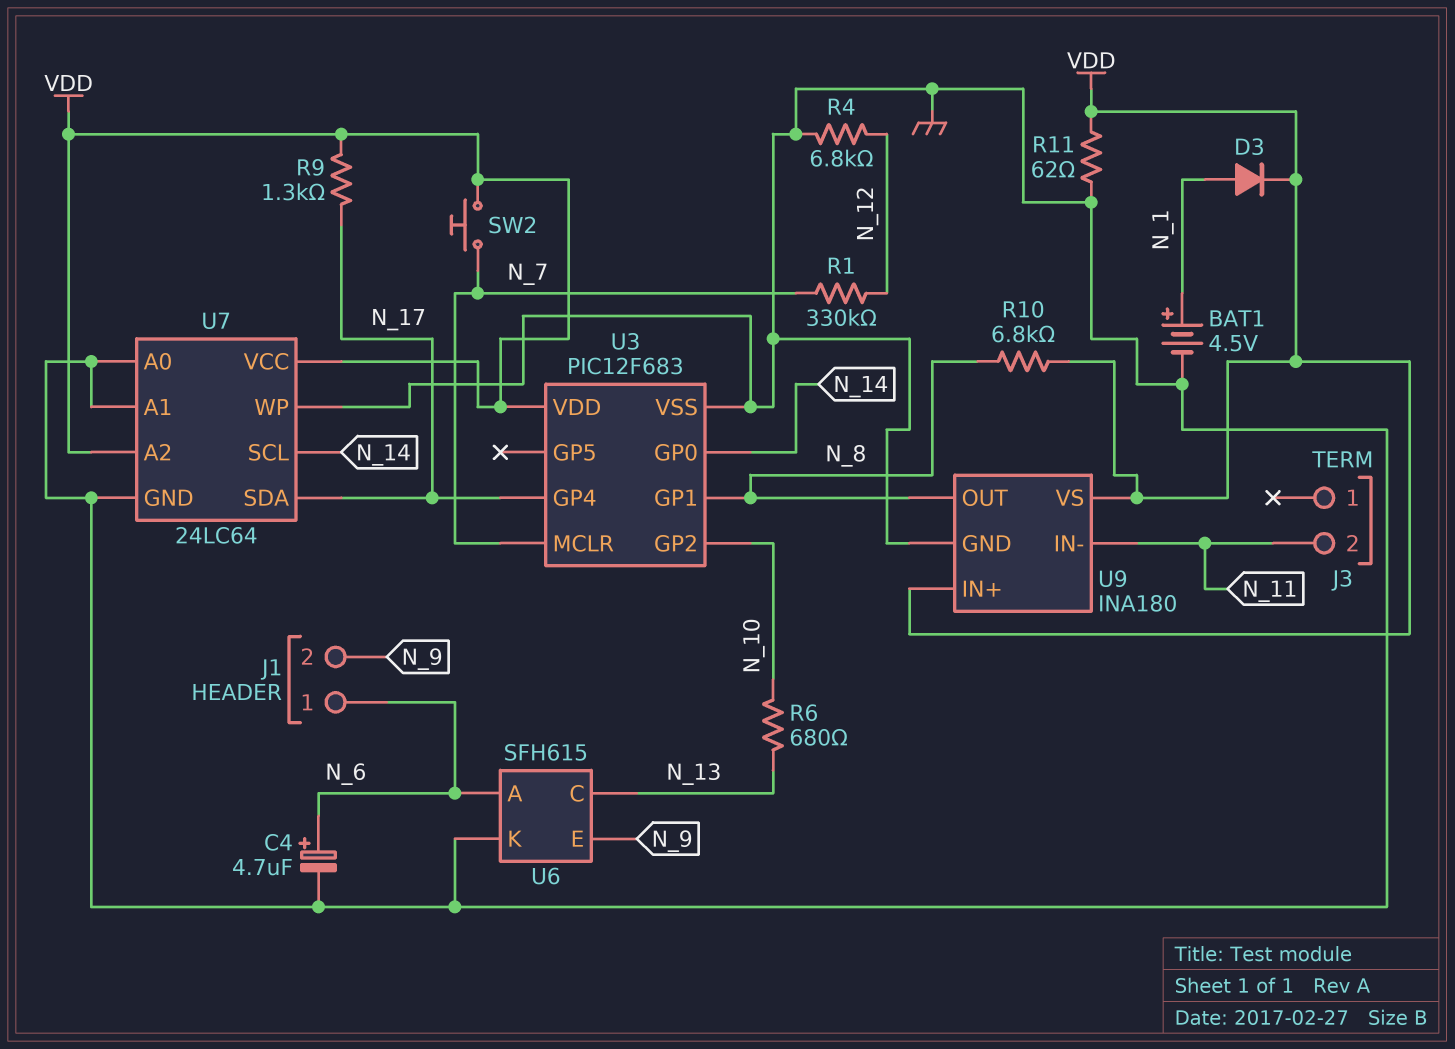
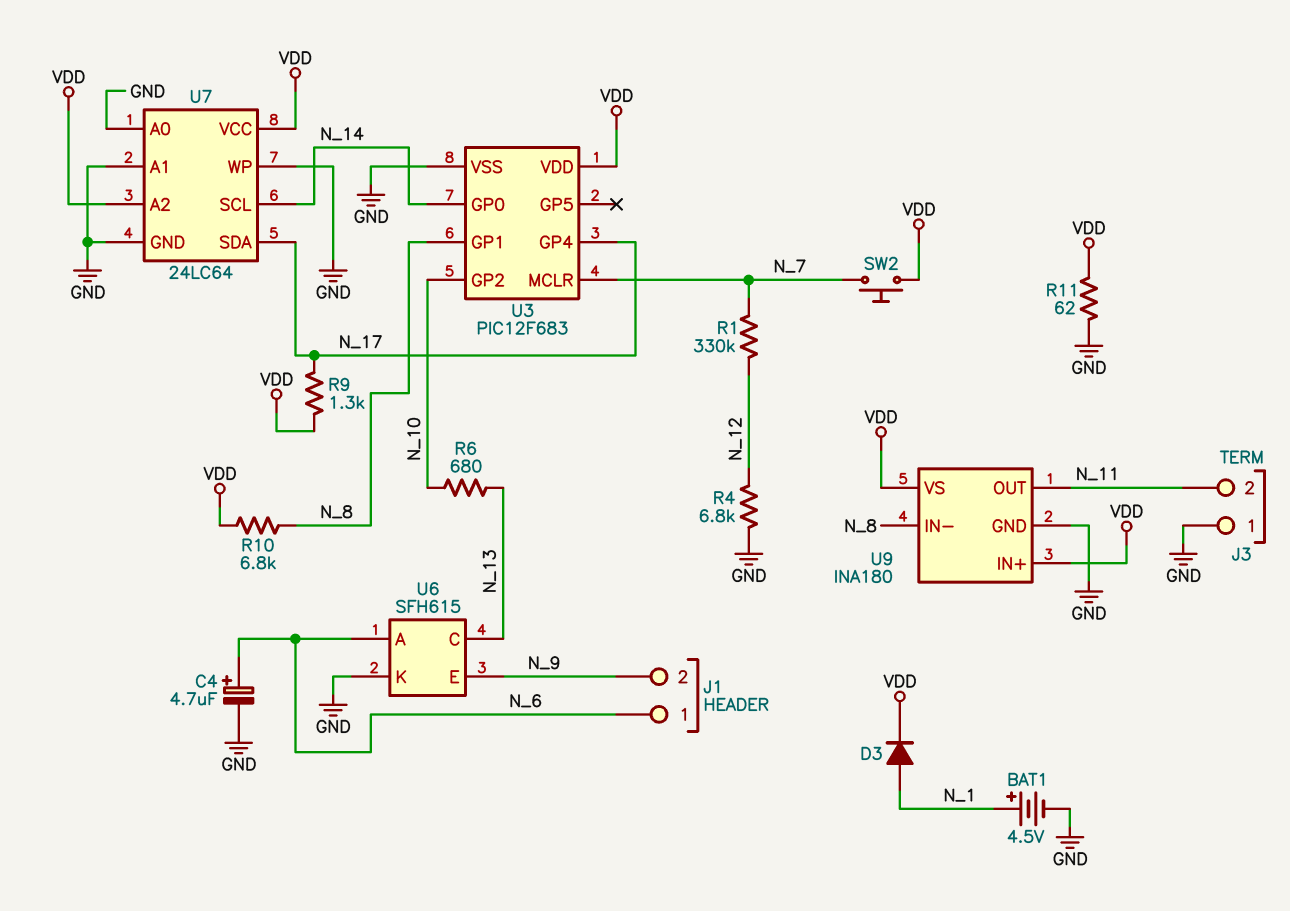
J3 pin 1: none -> GND
U9 pin IN-: N_11 -> N_8
U9 pin OUT: N_8 -> N_11

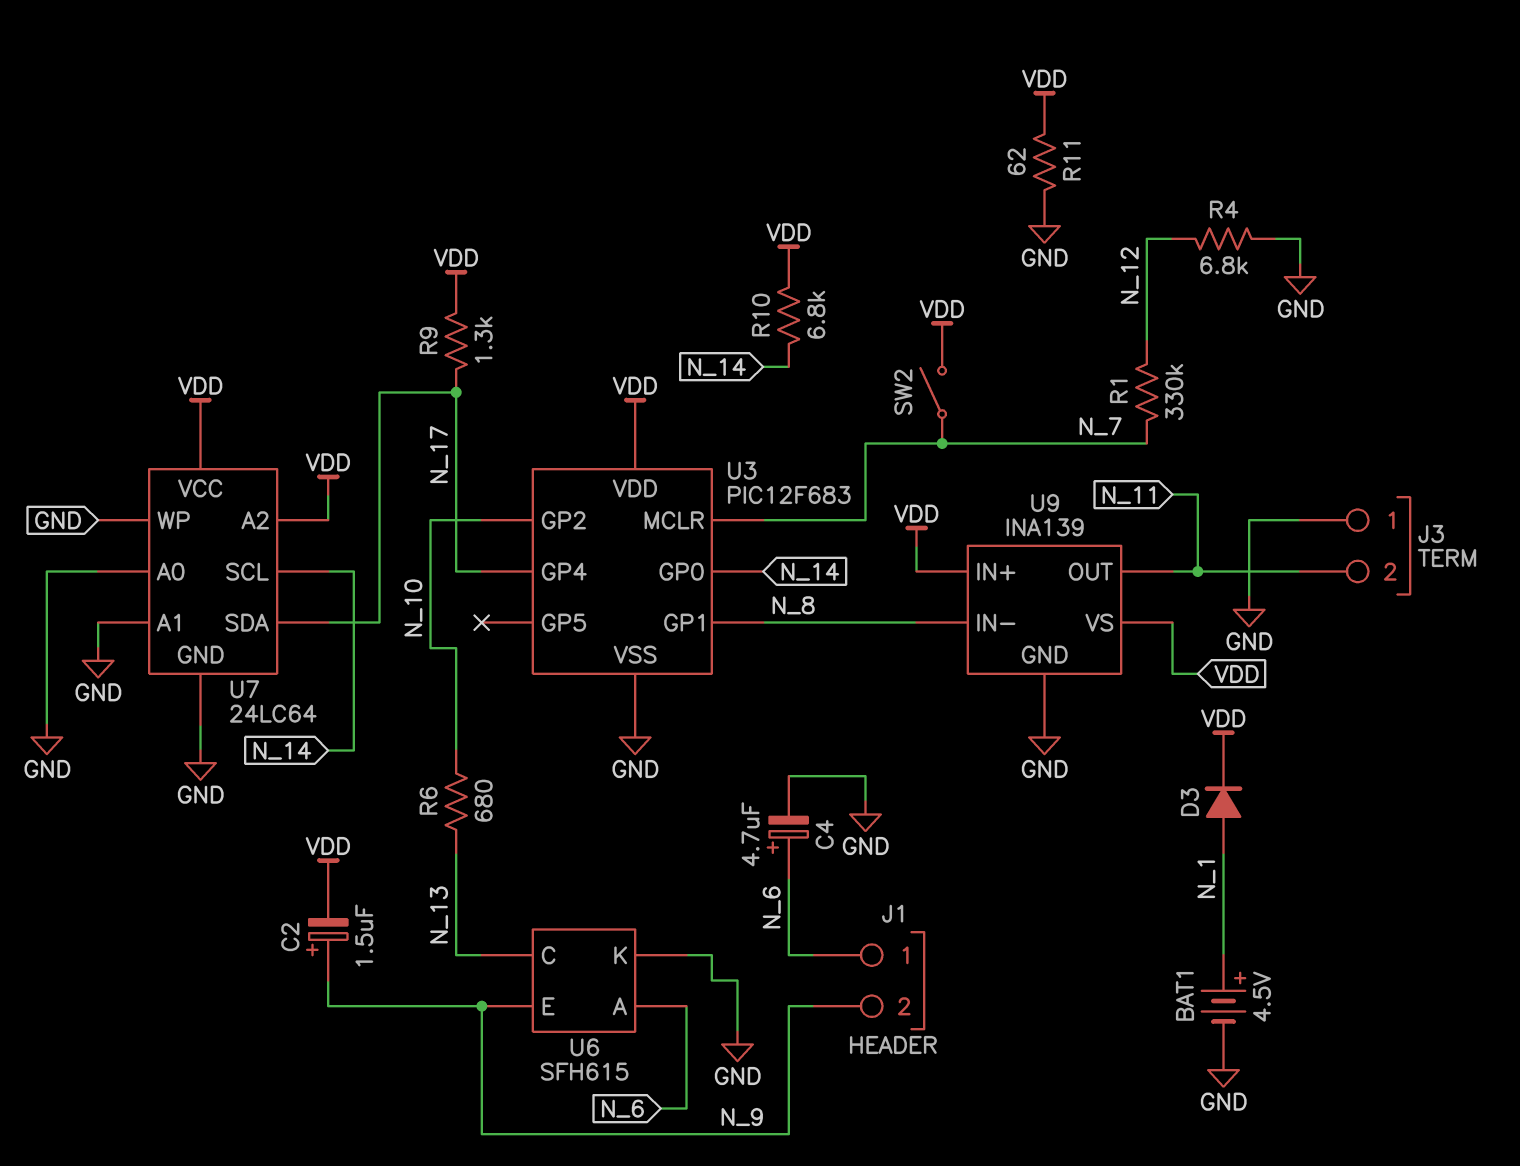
C2: none -> 1.5uF (plus N_9, minus VDD)
R10: 6.8k (N_8, VDD) -> 6.8k (N_14, VDD)
SW2: button (N_7, VDD) -> switch (N_7, VDD)
U9: INA180 -> INA139

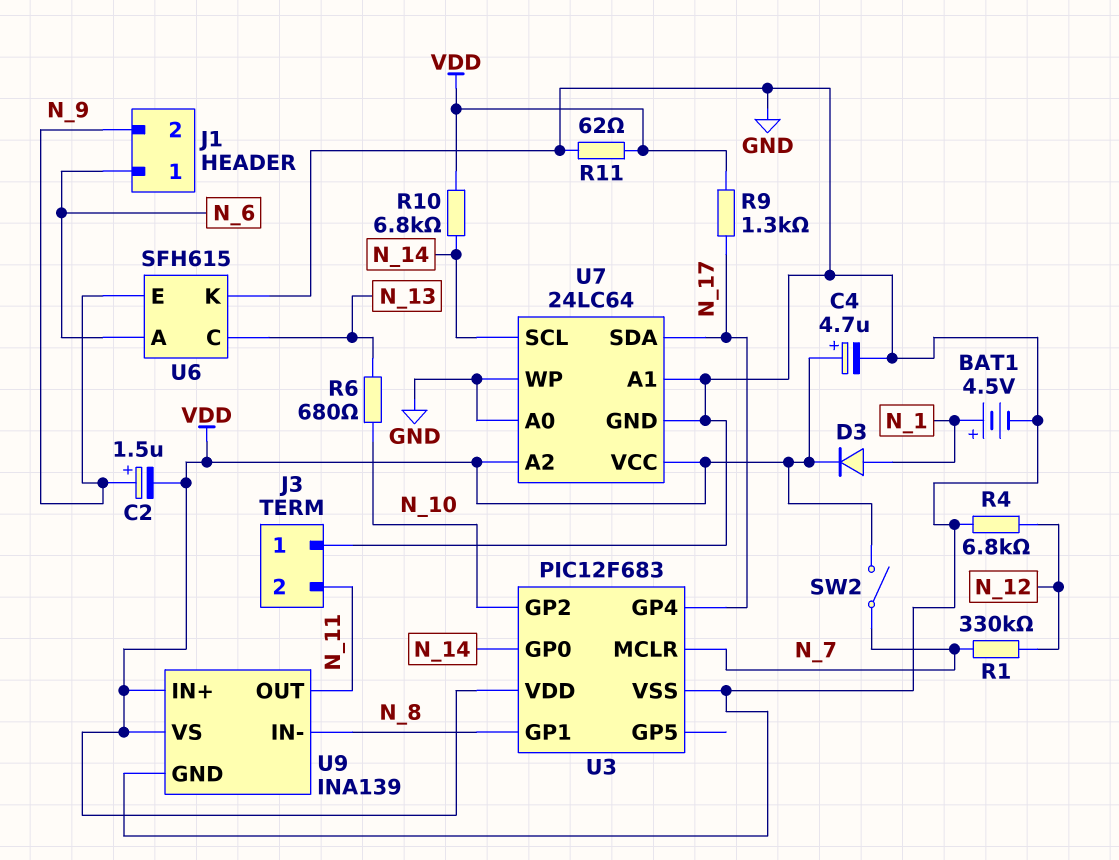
C4: 4.7uF (plus N_6, minus GND) -> 4.7uF (plus VDD, minus GND)

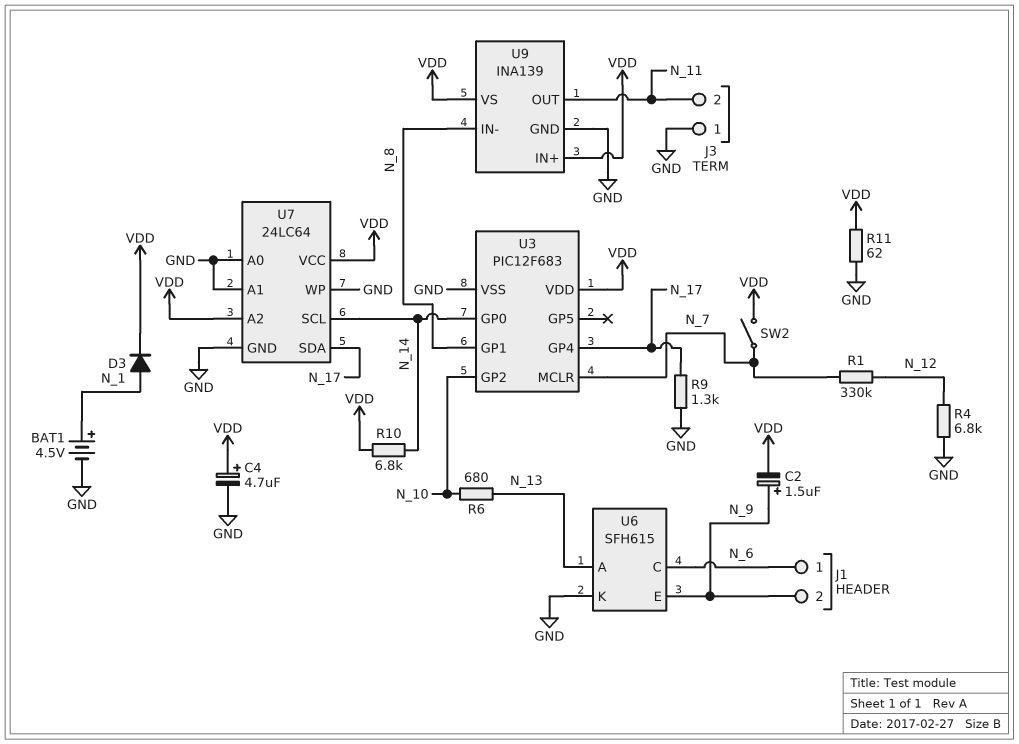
R9: 1.3k (N_17, VDD) -> 1.3k (GND, N_17)
U6 pin A: N_6 -> N_13
U6 pin C: N_13 -> N_6

